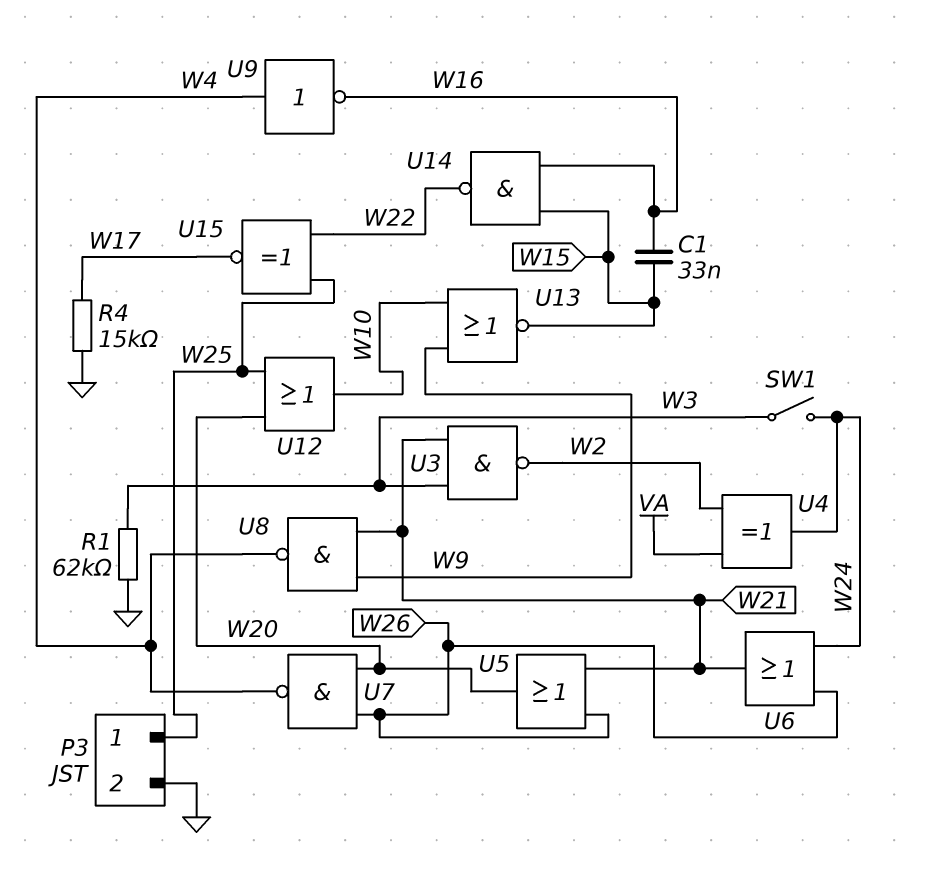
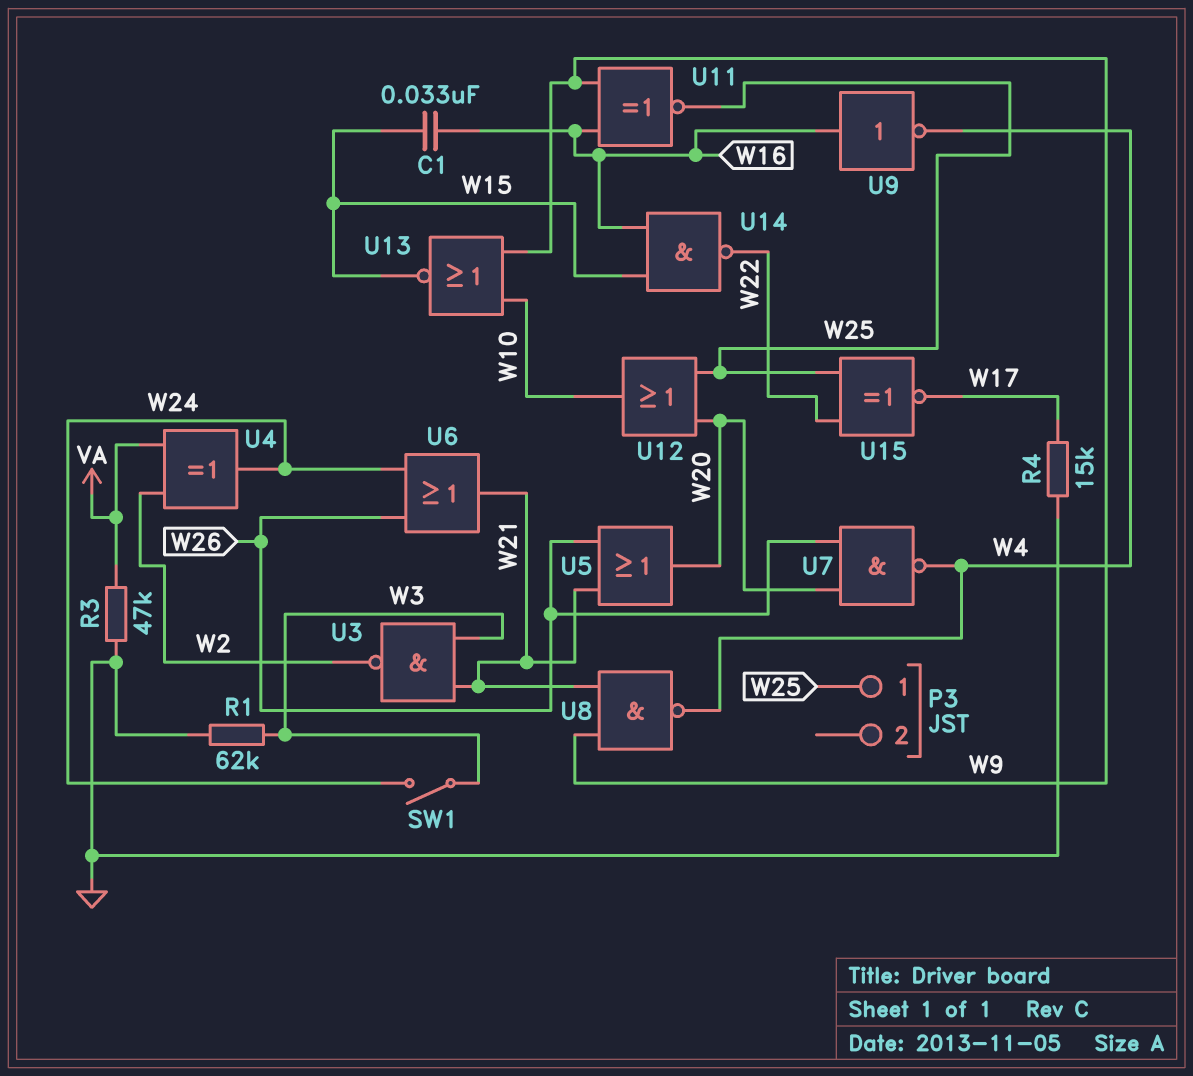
P3 pin 2: GND -> none
R3: none -> 47k (GND, VA)
U9: NOT (in W4, out W16) -> NOT (in W16, out W4)
U11: none -> XNOR (in W9, in W16, out W25)

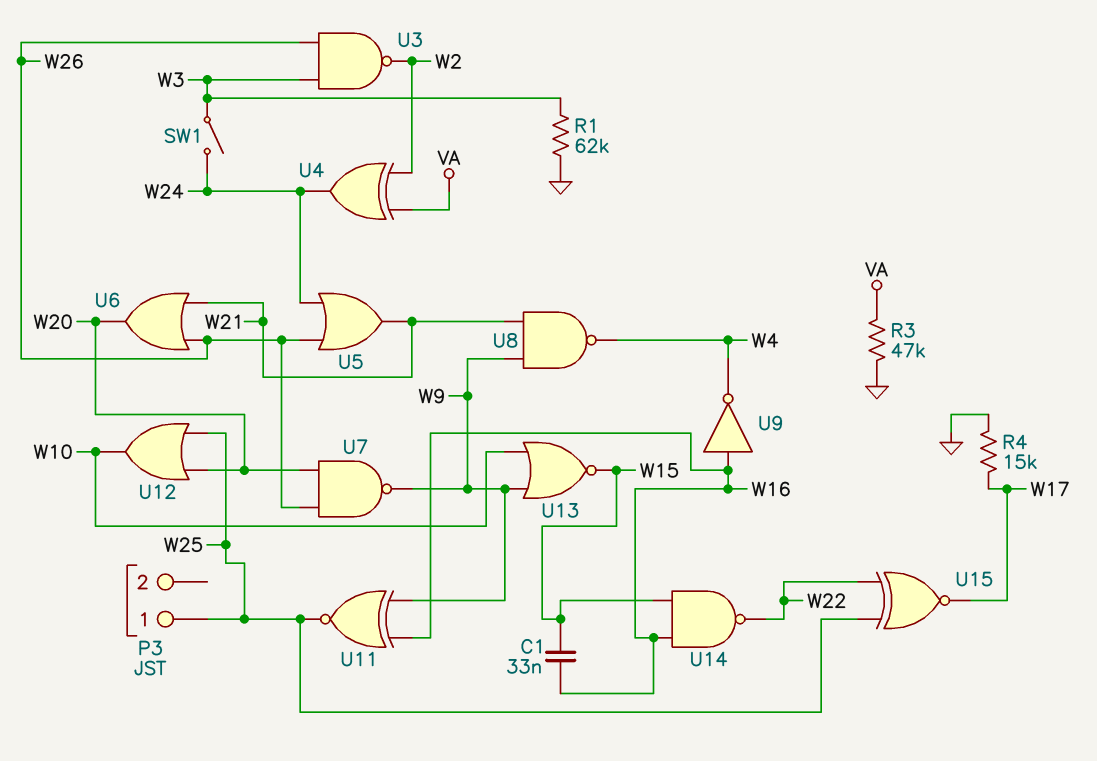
U3: NAND (in W3, in W21, out W2) -> NAND (in W3, in W26, out W2)
U5: OR (in W21, in W26, out W20) -> OR (in W24, in W26, out W21)
U6: OR (in W24, in W26, out W21) -> OR (in W21, in W26, out W20)
U7: NAND (in W20, in W26, out W4) -> NAND (in W20, in W26, out W9)

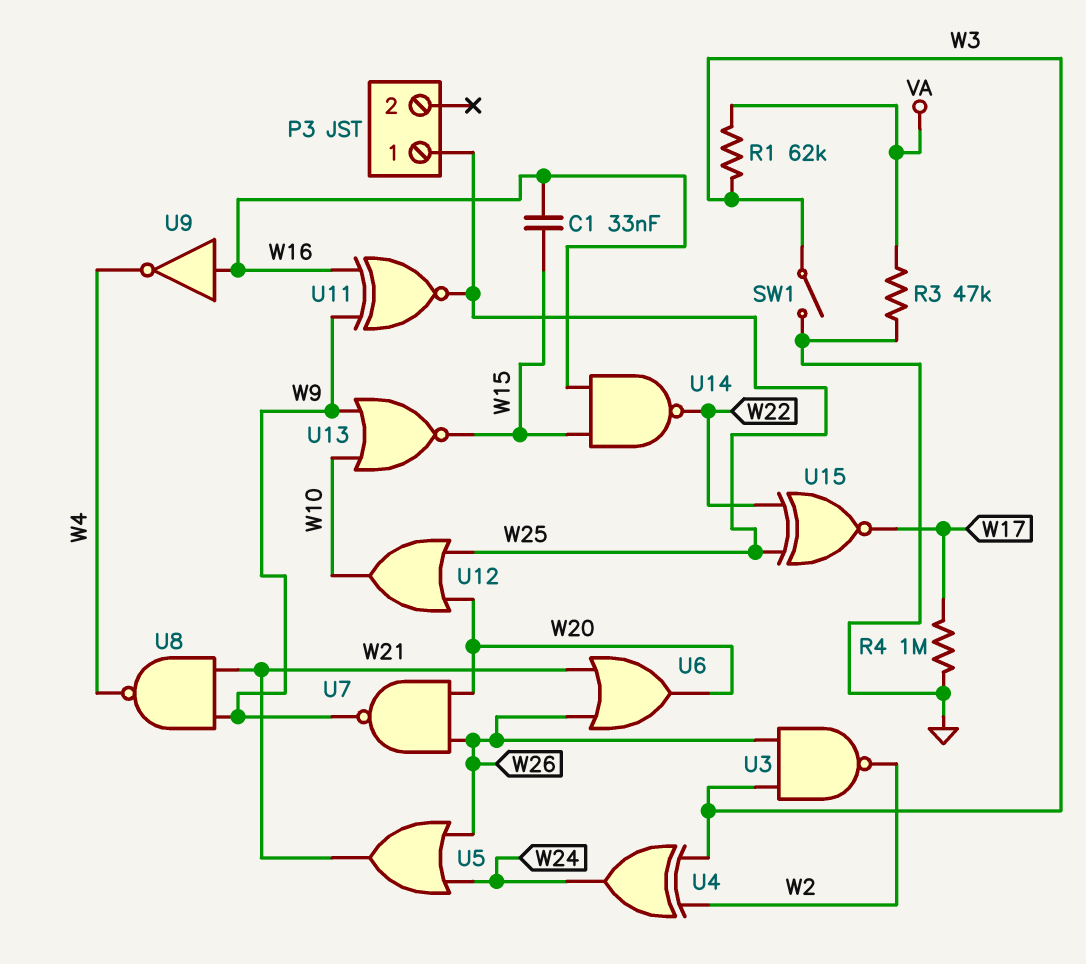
R1: 62k (GND, W3) -> 62k (VA, W3)
R4: 15k (GND, W17) -> 1M (GND, W17)
SW1: switch (W3, W24) -> switch (GND, W3)
U4: XOR (in VA, in W2, out W24) -> XOR (in W2, in W3, out W24)

